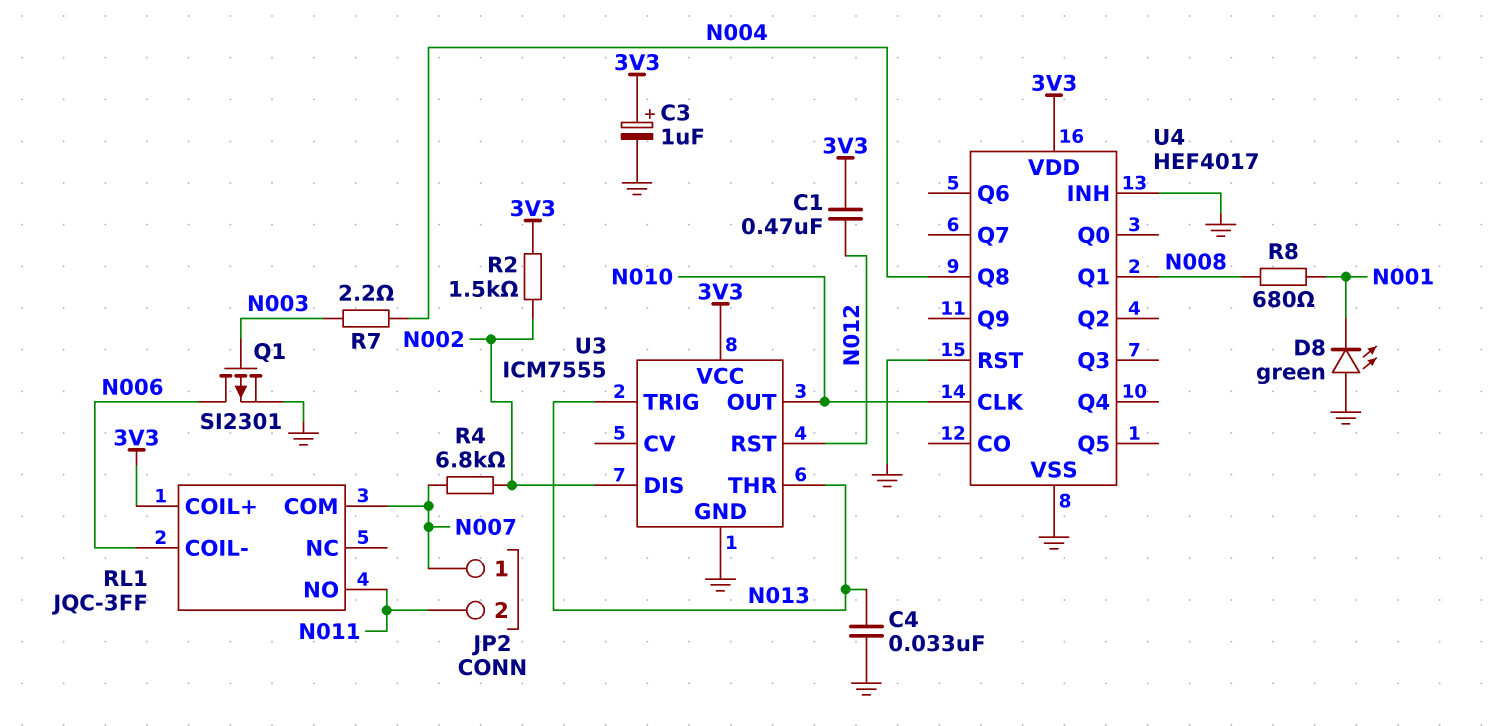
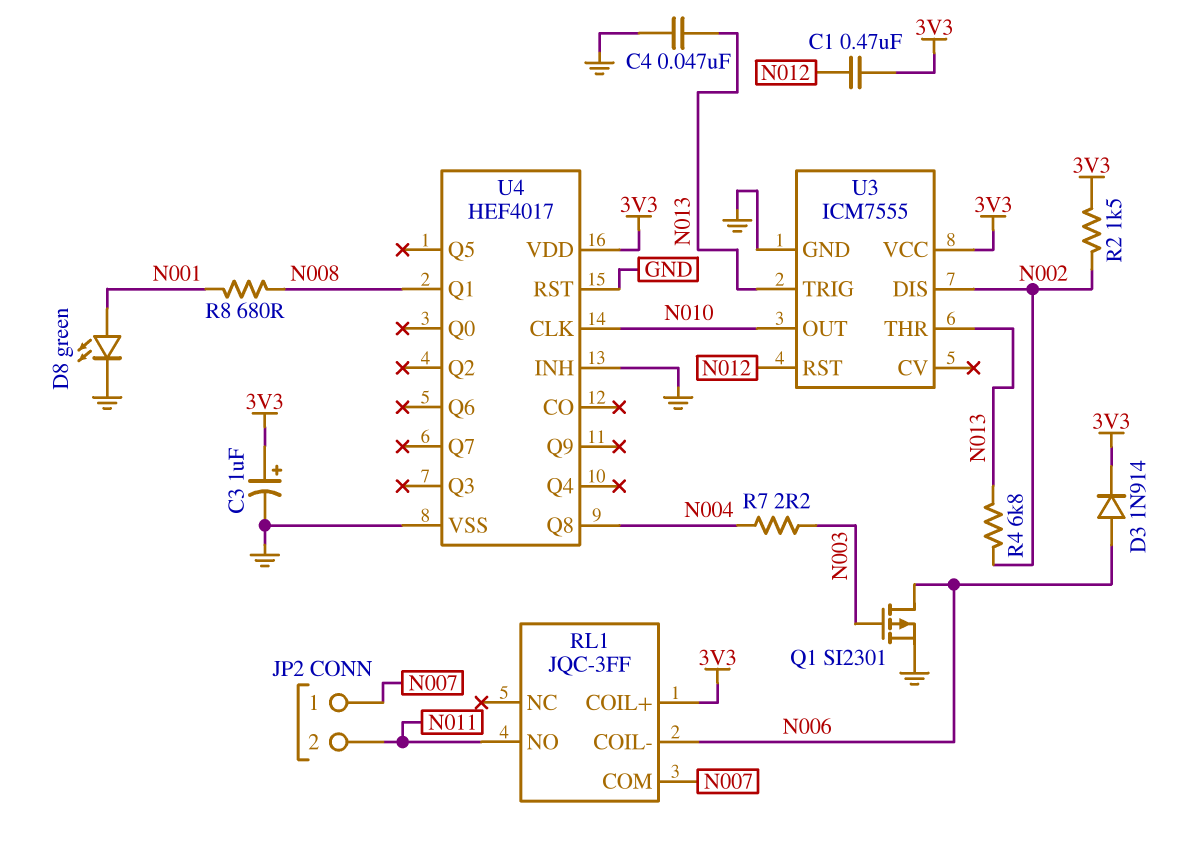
C4: 33nF (GND, N013) -> 47nF (GND, N013)
D3: none -> diode 1N914 (A N006, K 3V3)
D8: LED green (A GND, K N001) -> LED green (A N001, K GND)
R4: 6.8k (N002, N007) -> 6.8k (N002, N013)

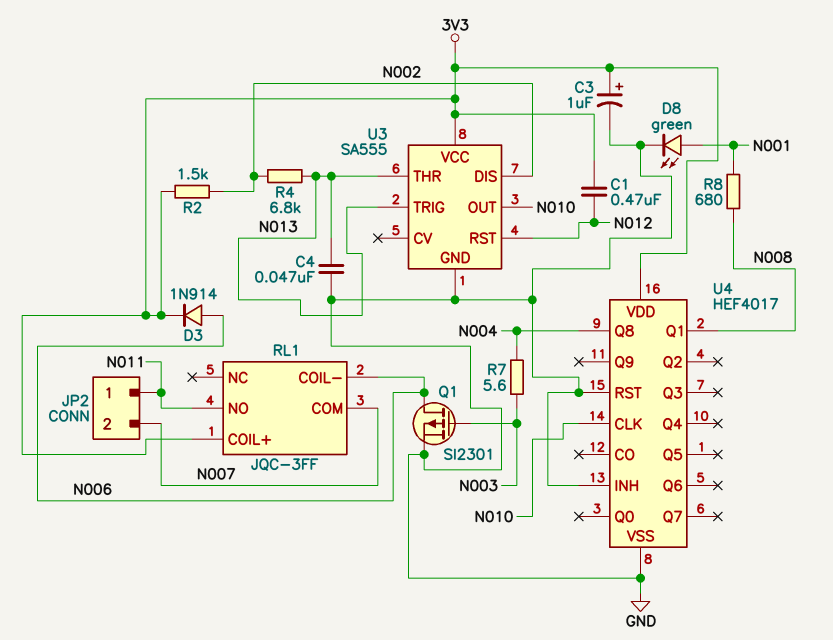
JP2 pin 1: N007 -> N011
JP2 pin 2: N011 -> N007
R7: 2.2 (N003, N004) -> 5.6 (N003, N004)
U3: ICM7555 -> SA555

